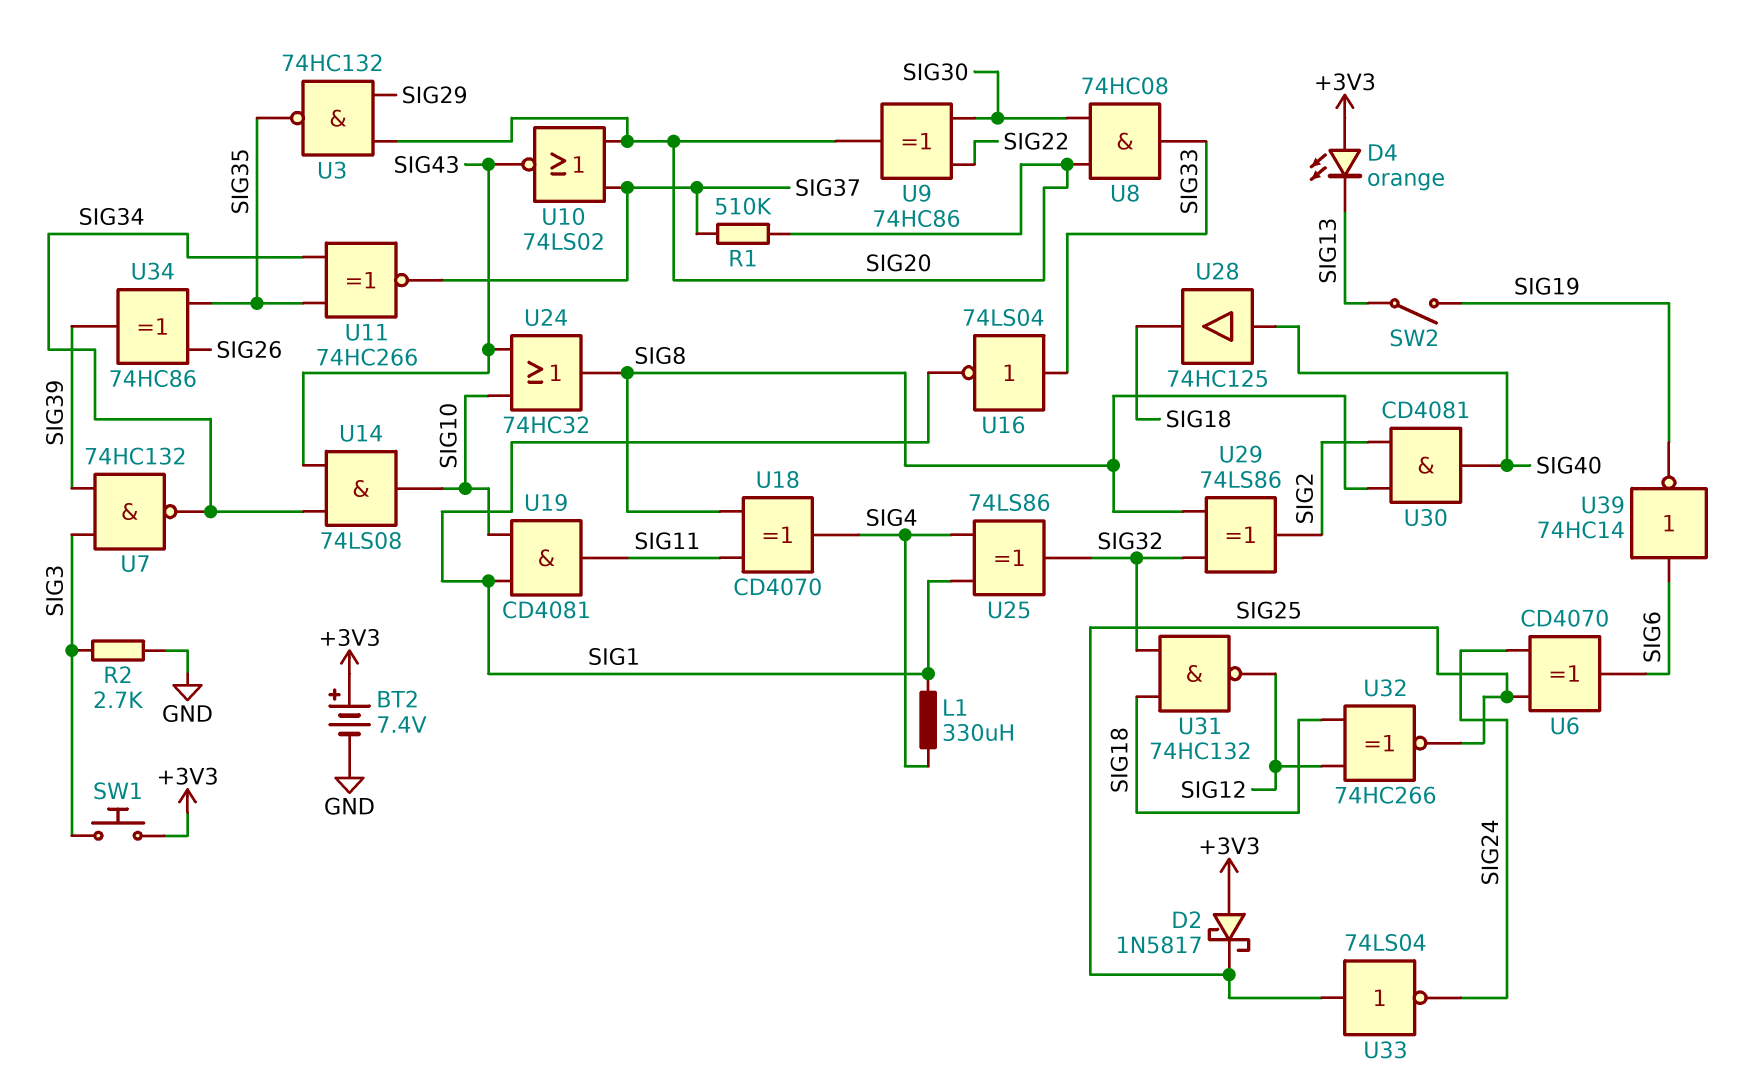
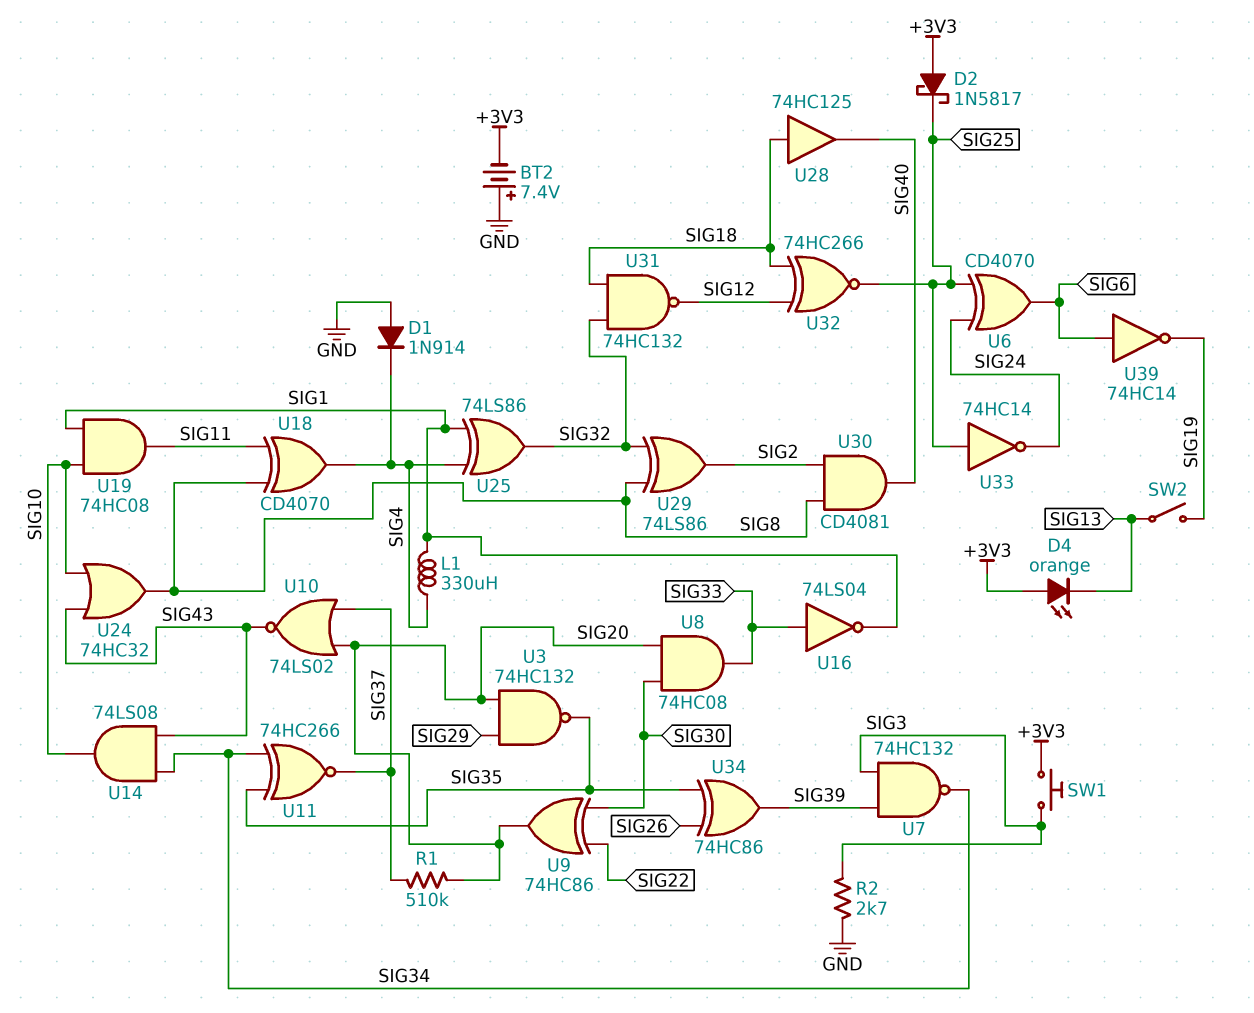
BT2: 7.4V (plus +3V3, minus GND) -> 7.4V (plus GND, minus +3V3)
D1: none -> diode 1N914 (A GND, K SIG4)
U19: AND CD4081 (in SIG1, in SIG10, out SIG11) -> AND 74HC08 (in SIG1, in SIG10, out SIG11)
U28: buffer 74HC125 (in SIG40, out SIG18) -> buffer 74HC125 (in SIG18, out SIG40)
U33: NOT 74LS04 (in SIG25, out SIG24) -> NOT 74HC14 (in SIG25, out SIG24)

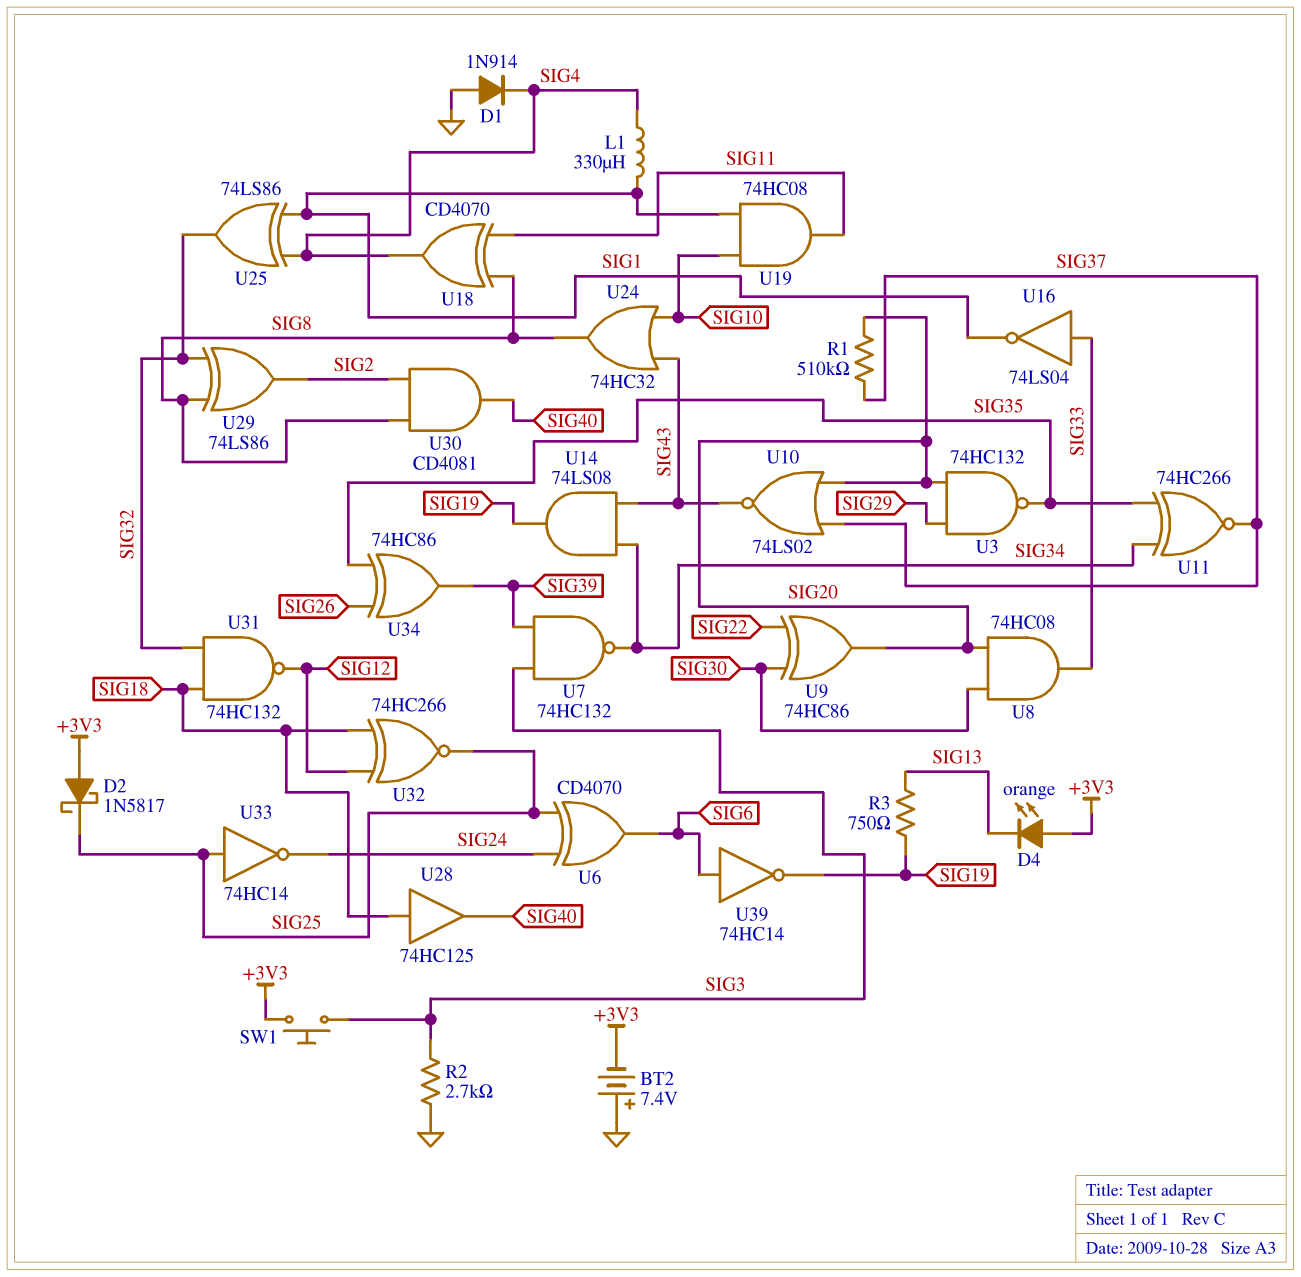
R3: none -> 750 (SIG13, SIG19)
SW2: switch (SIG13, SIG19) -> none
U14: AND 74LS08 (in SIG34, in SIG43, out SIG10) -> AND 74LS08 (in SIG34, in SIG43, out SIG19)

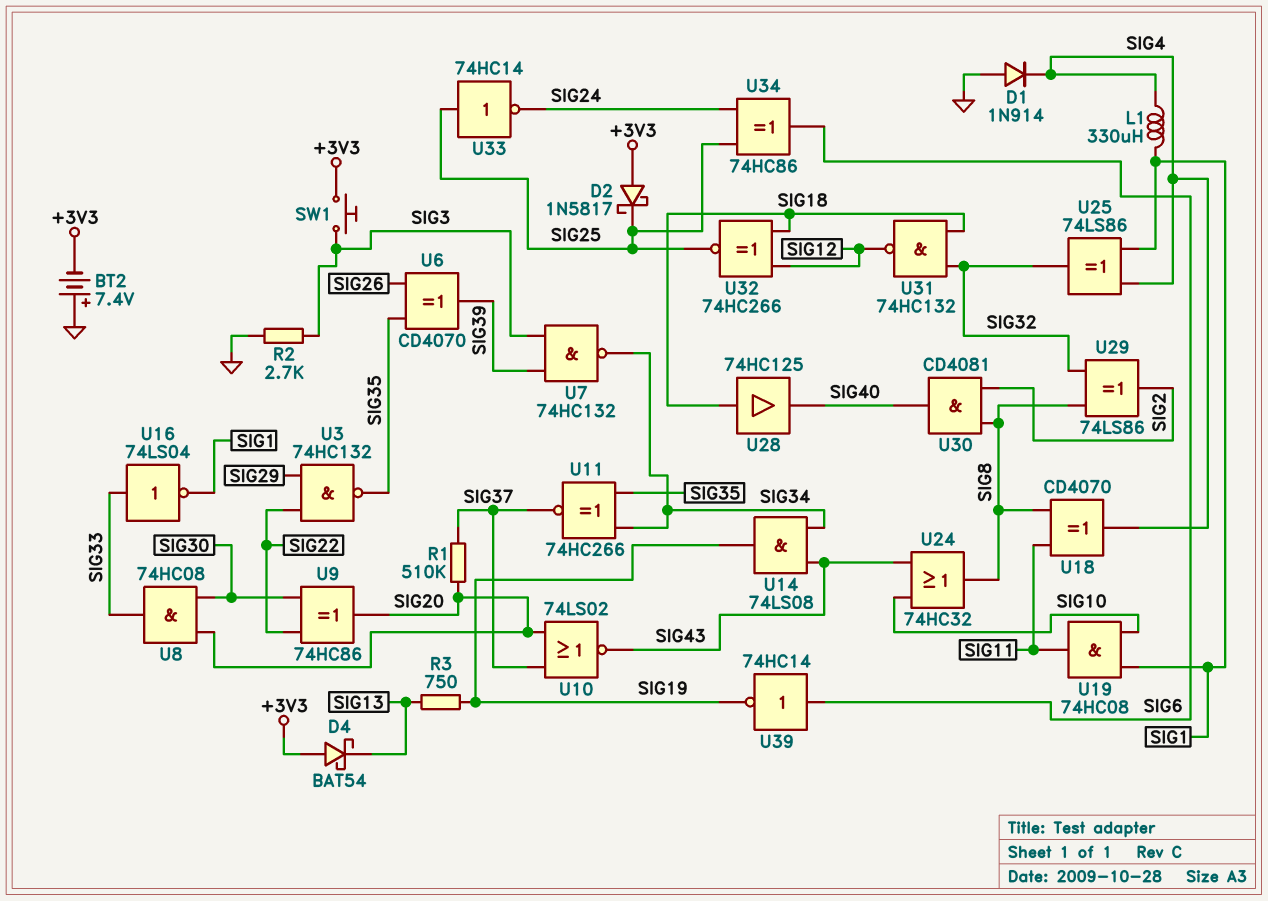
D4: LED orange (A +3V3, K SIG13) -> schottky BAT54 (A +3V3, K SIG13)
U3: NAND 74HC132 (in SIG20, in SIG29, out SIG35) -> NAND 74HC132 (in SIG22, in SIG29, out SIG35)
U6: XOR CD4070 (in SIG24, in SIG25, out SIG6) -> XOR CD4070 (in SIG26, in SIG35, out SIG39)
U34: XOR 74HC86 (in SIG26, in SIG35, out SIG39) -> XOR 74HC86 (in SIG24, in SIG25, out SIG6)

